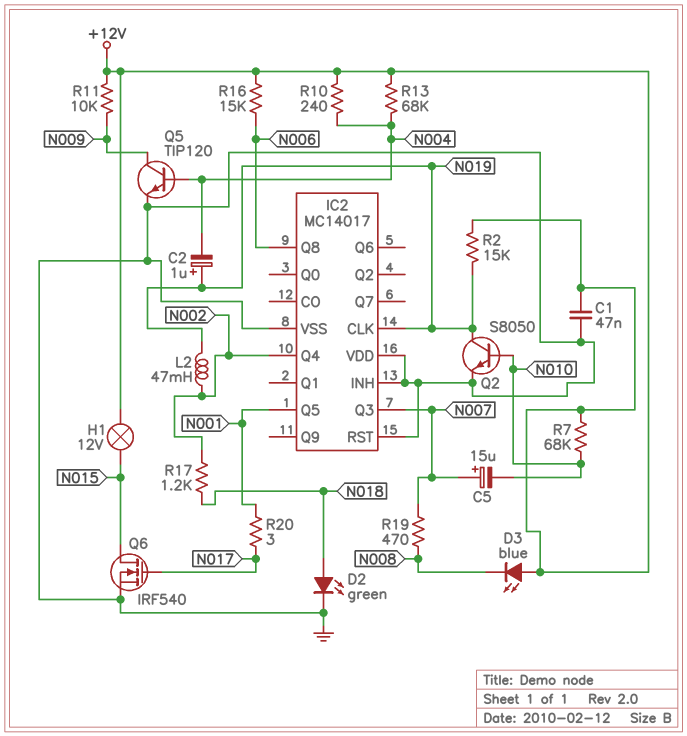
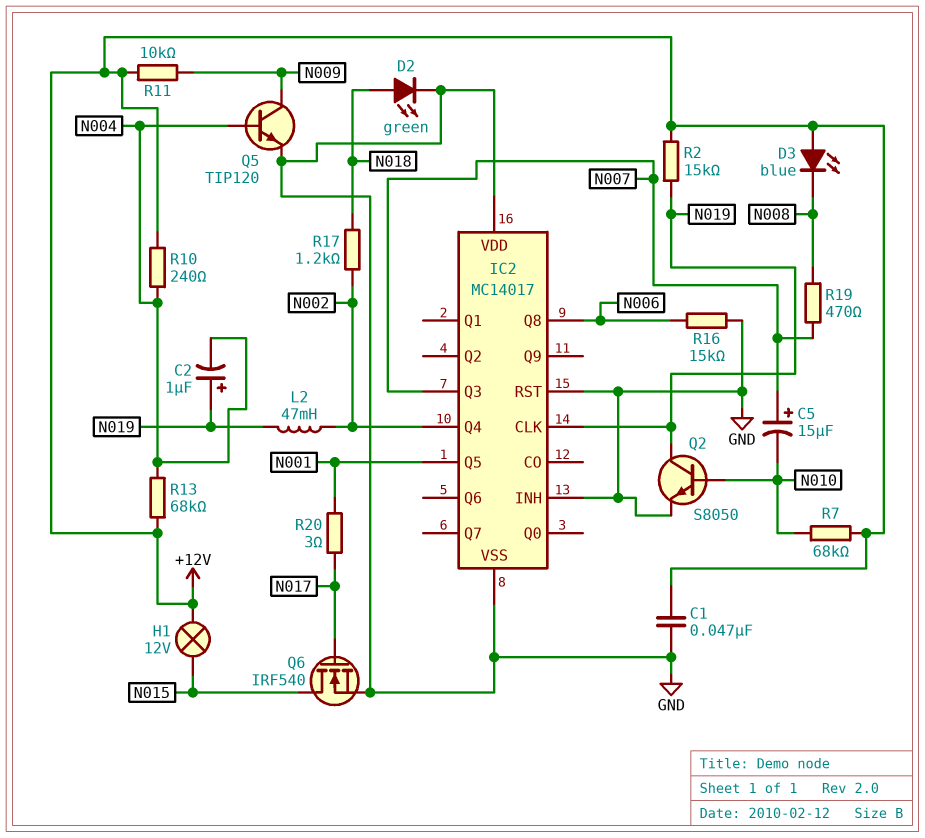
R16: 15k (+12V, N006) -> 15k (GND, N006)

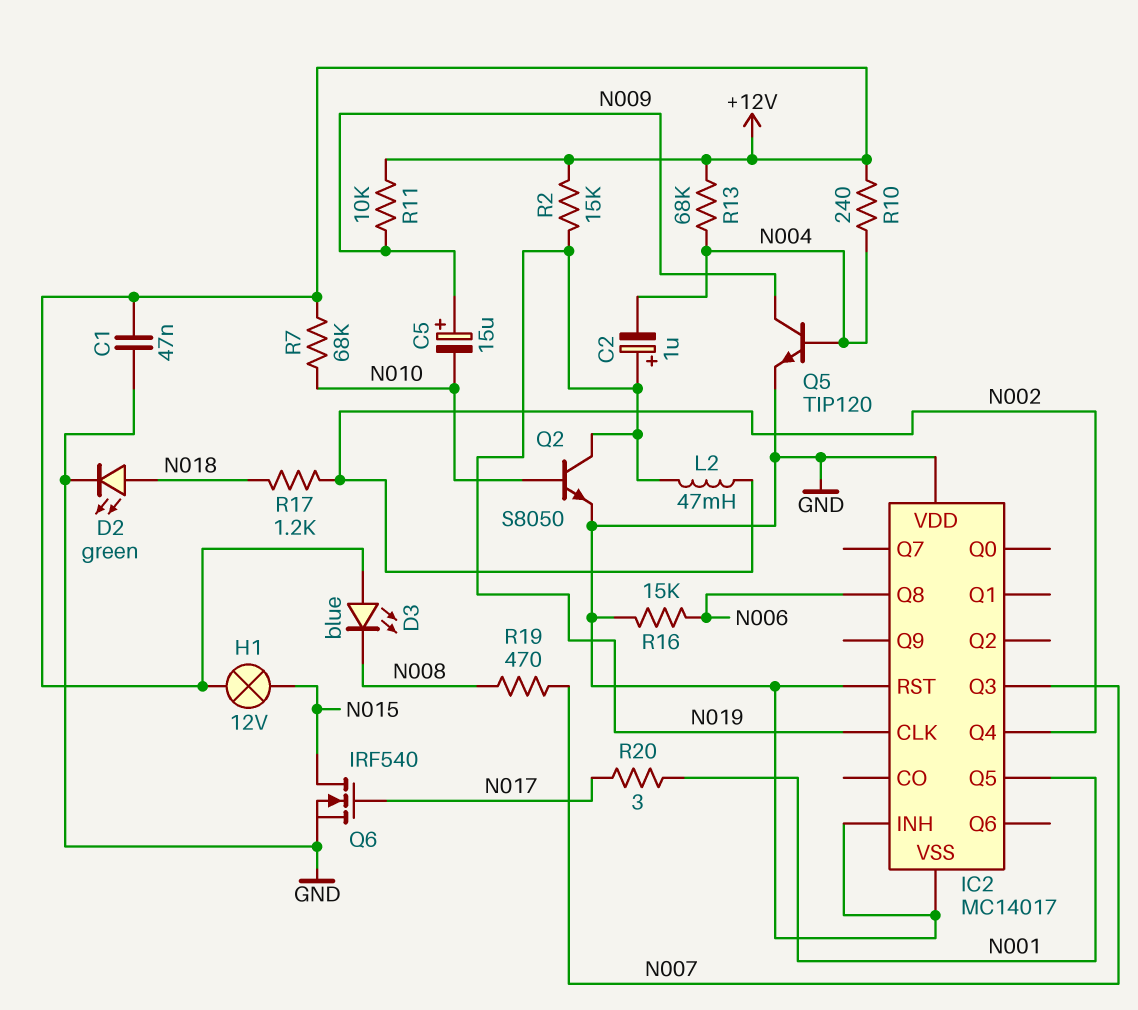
C5: 15uF (plus N007, minus N010) -> 15uF (plus N009, minus N010)

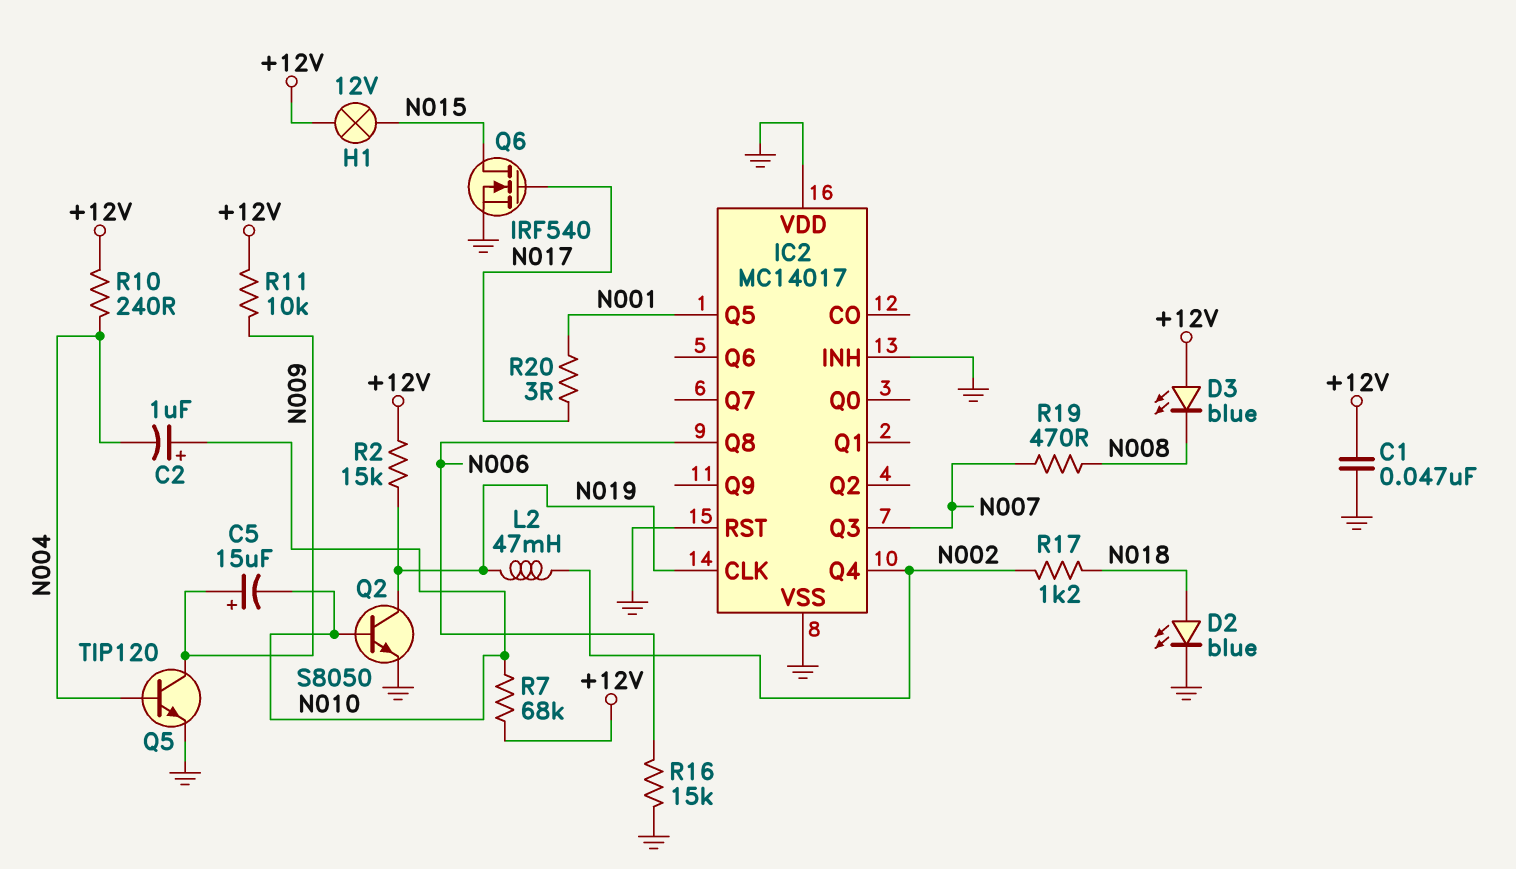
C2: 1uF (plus N019, minus N004) -> 1uF (plus N010, minus N004)
D2: LED green (A N018, K GND) -> LED blue (A N018, K GND)
R13: 68k (+12V, N004) -> none

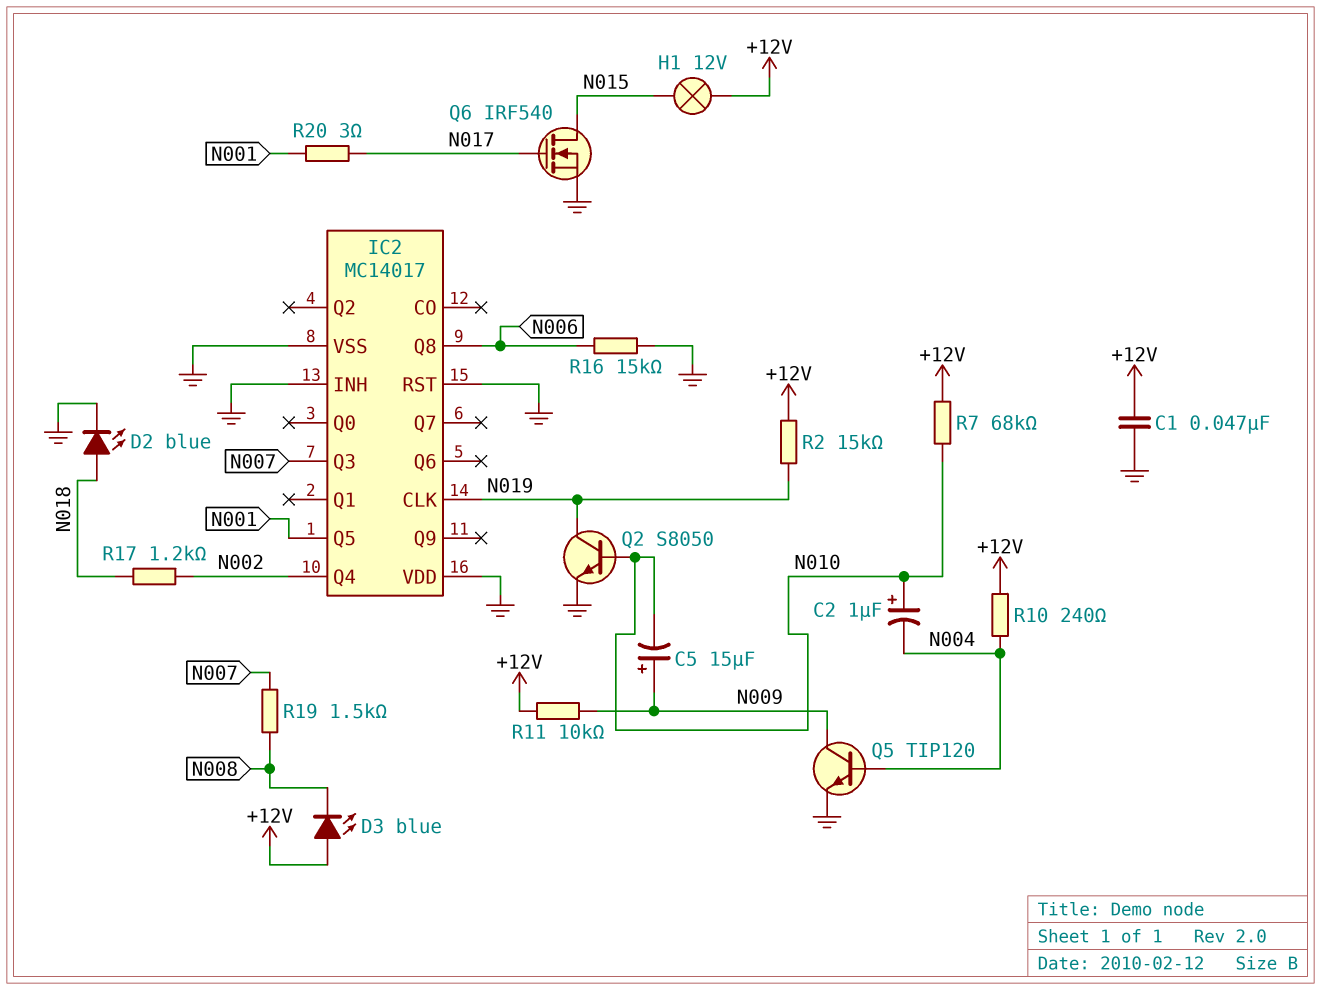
L2: 47mH (N002, N019) -> none
R19: 470 (N007, N008) -> 1.5k (N007, N008)

